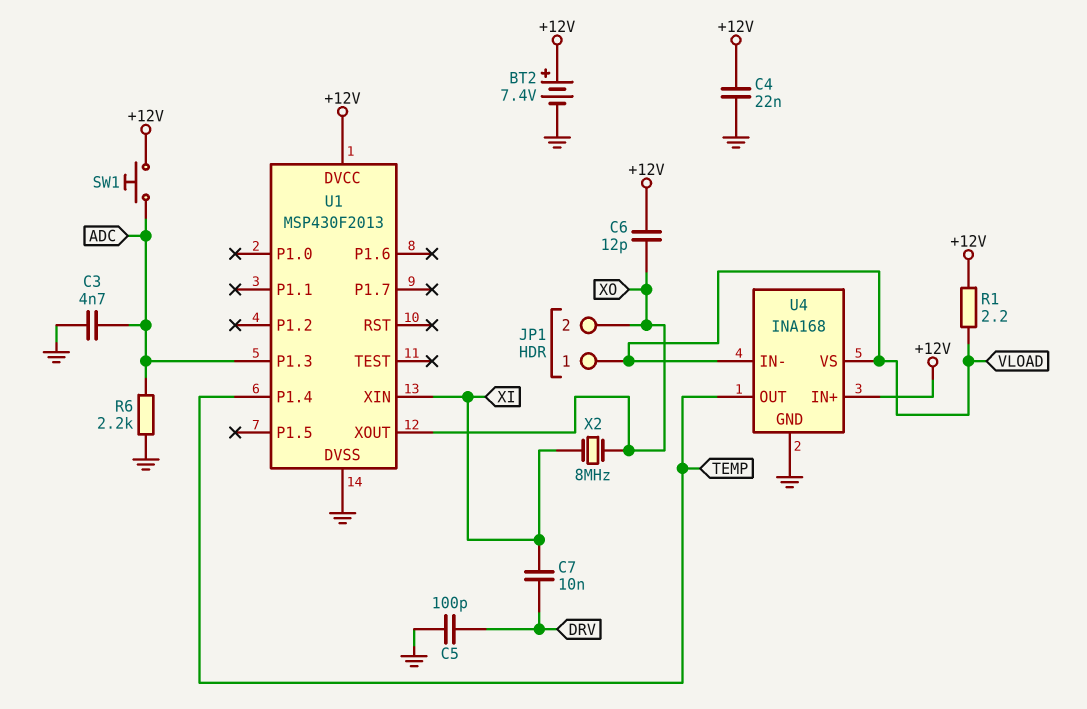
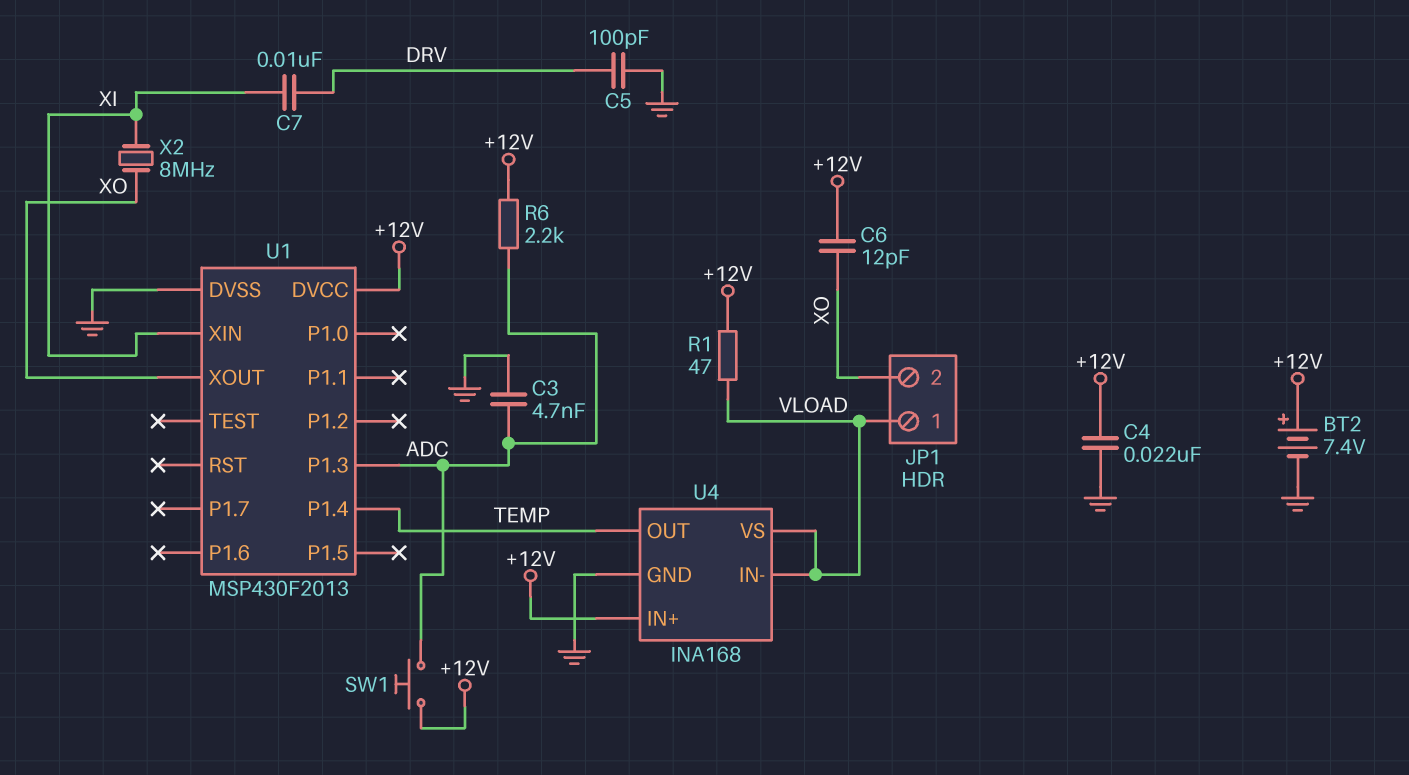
R1: 2.2 (+12V, VLOAD) -> 47 (+12V, VLOAD)
R6: 2.2k (ADC, GND) -> 2.2k (+12V, ADC)

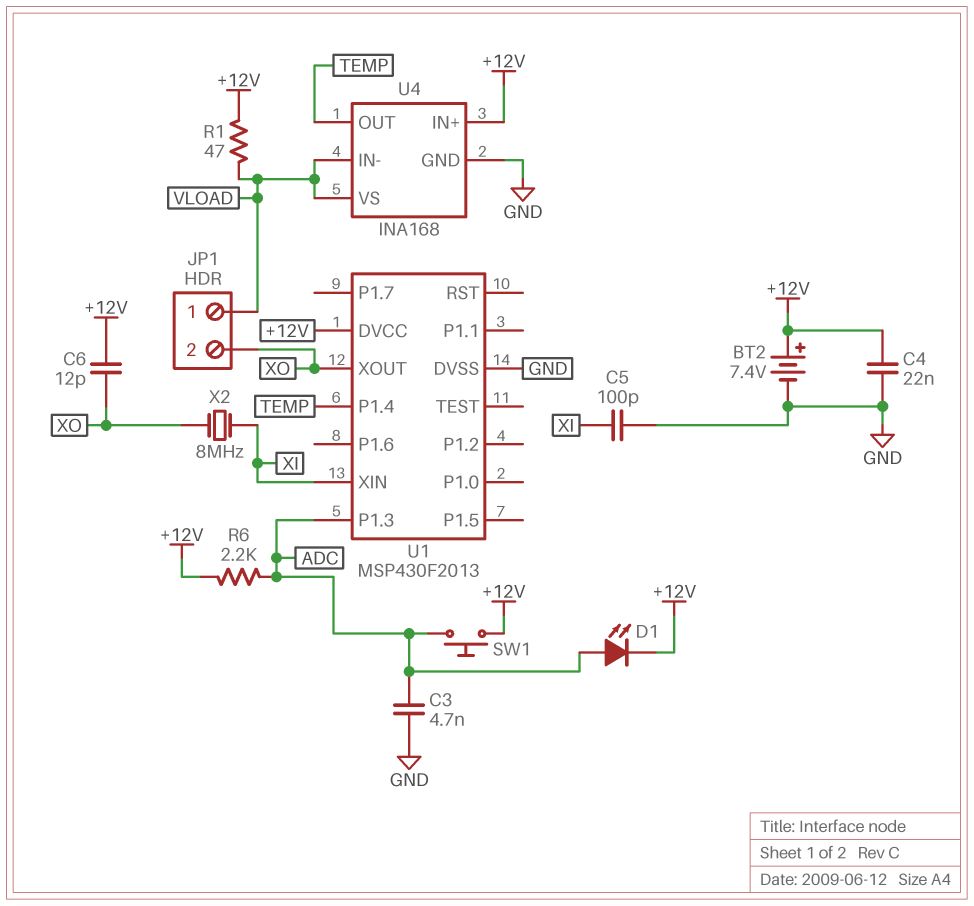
C5: 100pF (DRV, GND) -> 100pF (GND, XI)
C7: 10nF (DRV, XI) -> none
D1: none -> LED (A ADC, K +12V)

